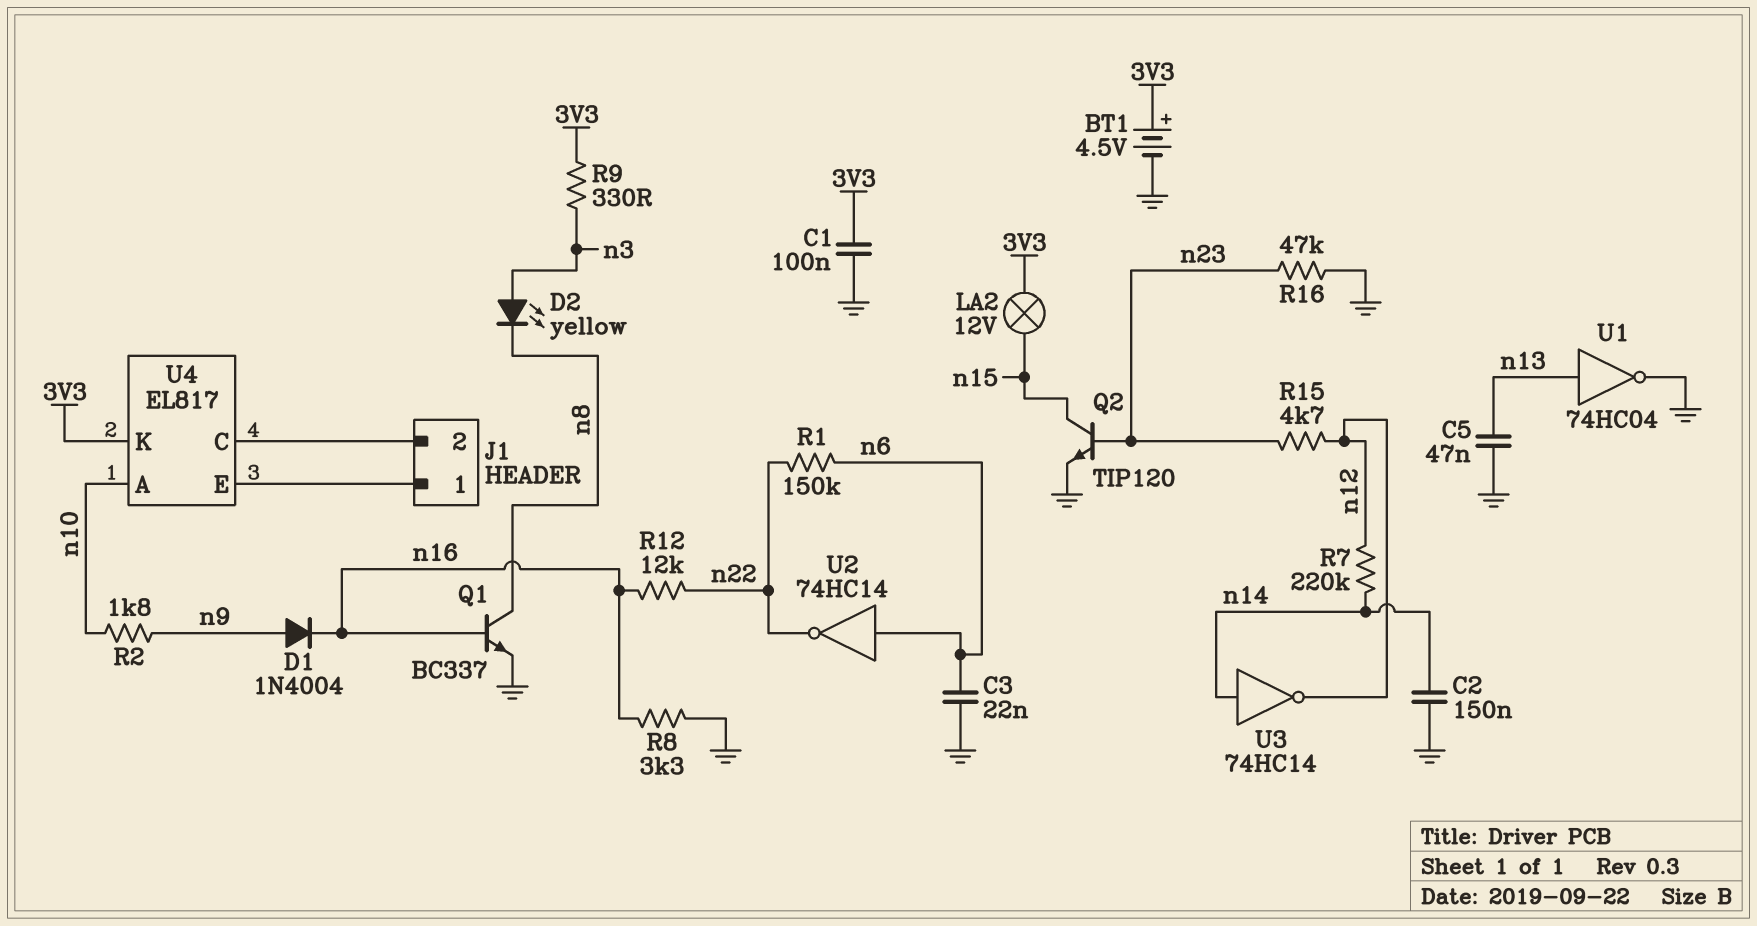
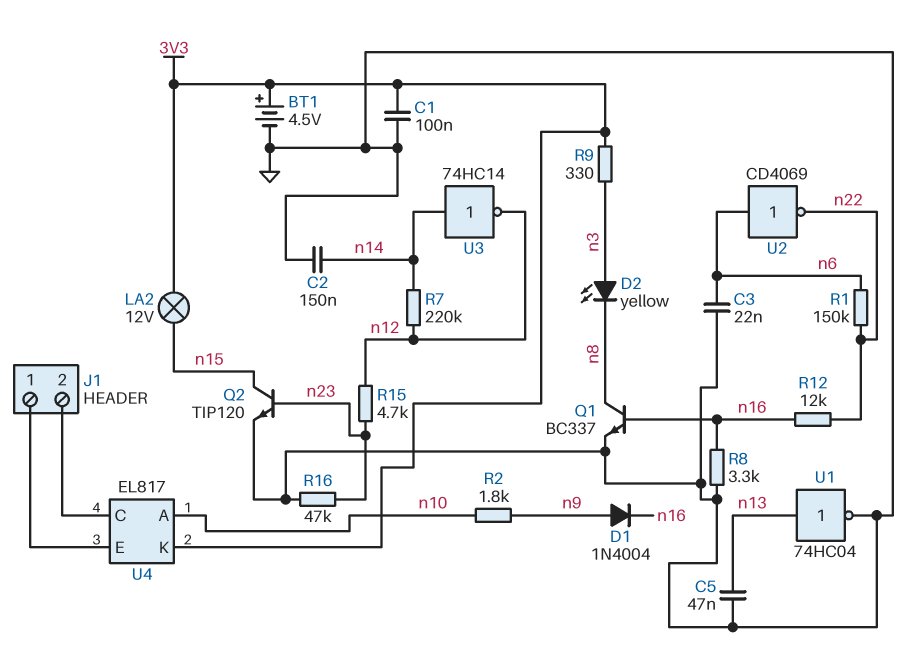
U2: NOT 74HC14 (in n6, out n22) -> NOT CD4069 (in n6, out n22)

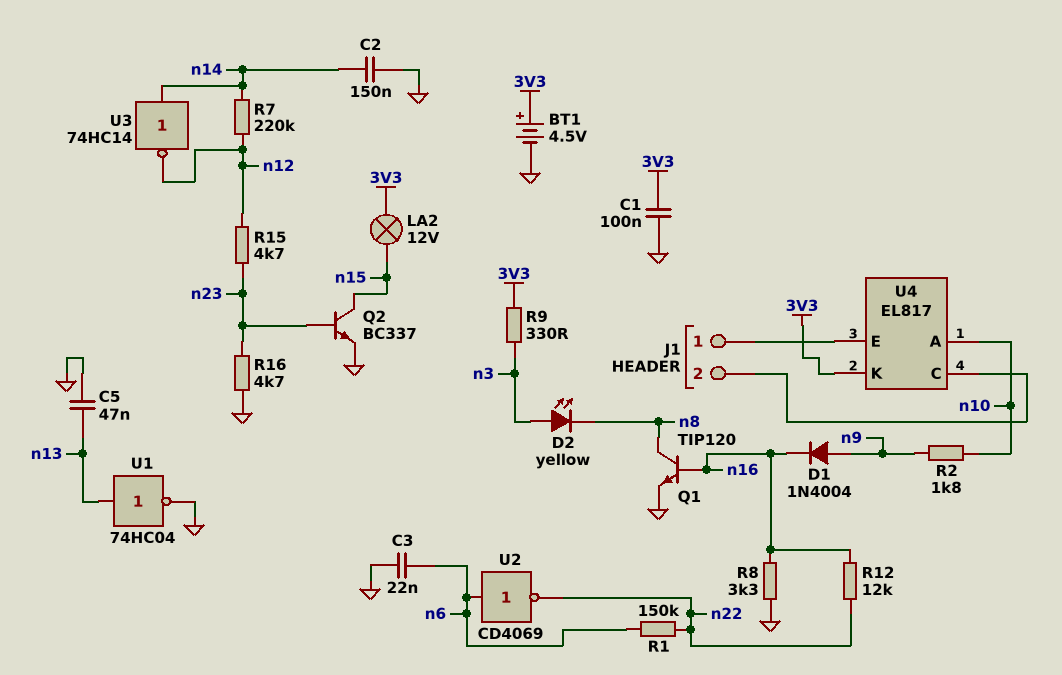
Q1: NPN BC337 (B n16, C n8, E GND) -> NPN TIP120 (B n16, C n8, E GND)
Q2: NPN TIP120 (B n23, C n15, E GND) -> NPN BC337 (B n23, C n15, E GND)
R16: 47k (GND, n23) -> 4.7k (GND, n23)

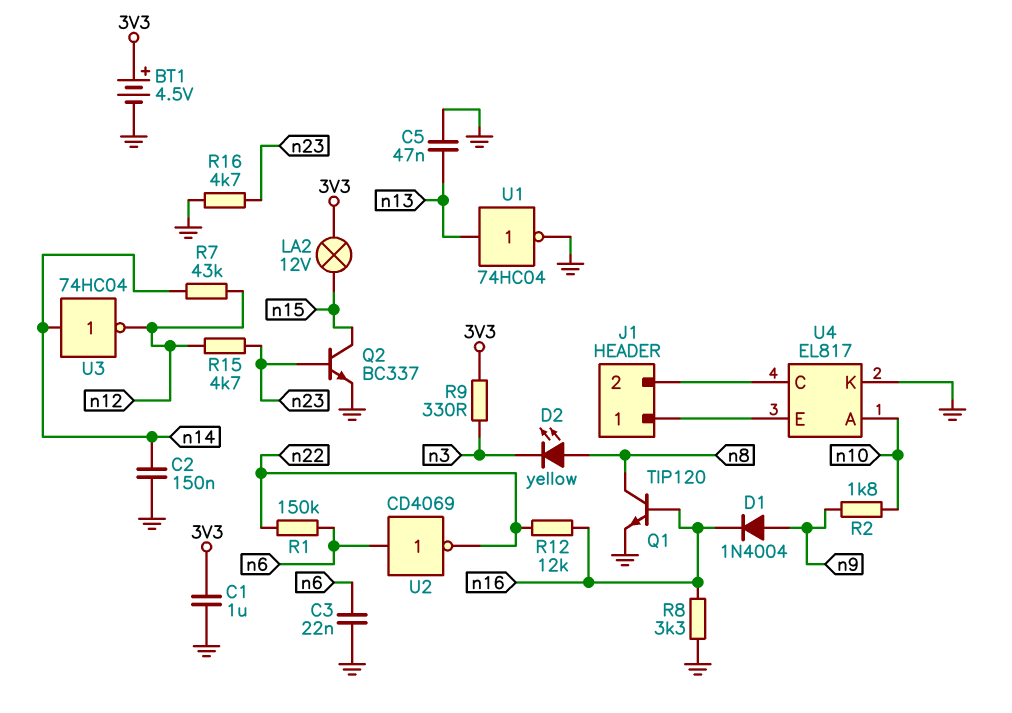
C1: 100nF (3V3, GND) -> 1uF (3V3, GND)
D2: LED yellow (A n3, K n8) -> LED yellow (A n8, K n3)
R7: 220k (n12, n14) -> 43k (n12, n14)
U3: NOT 74HC14 (in n14, out n12) -> NOT 74HC04 (in n14, out n12)
U4 pin K: 3V3 -> GND

